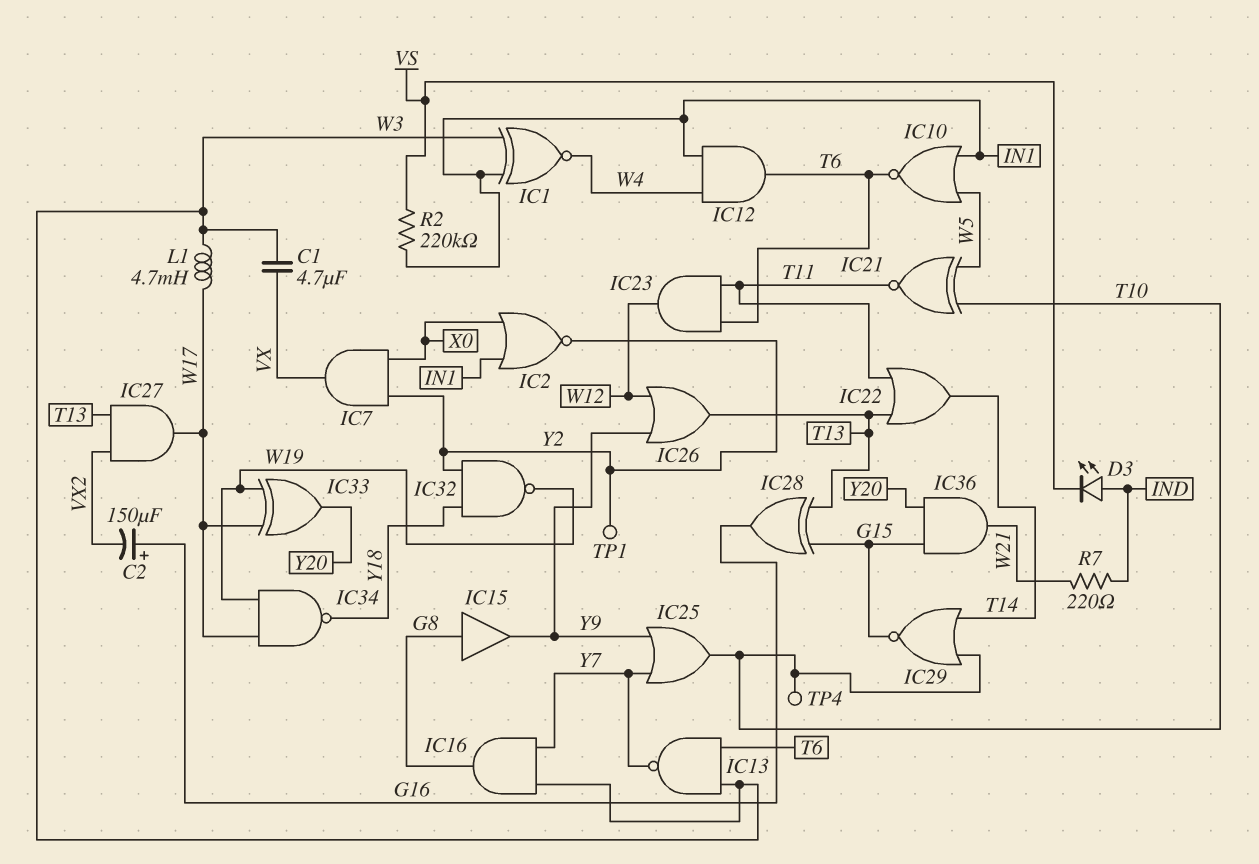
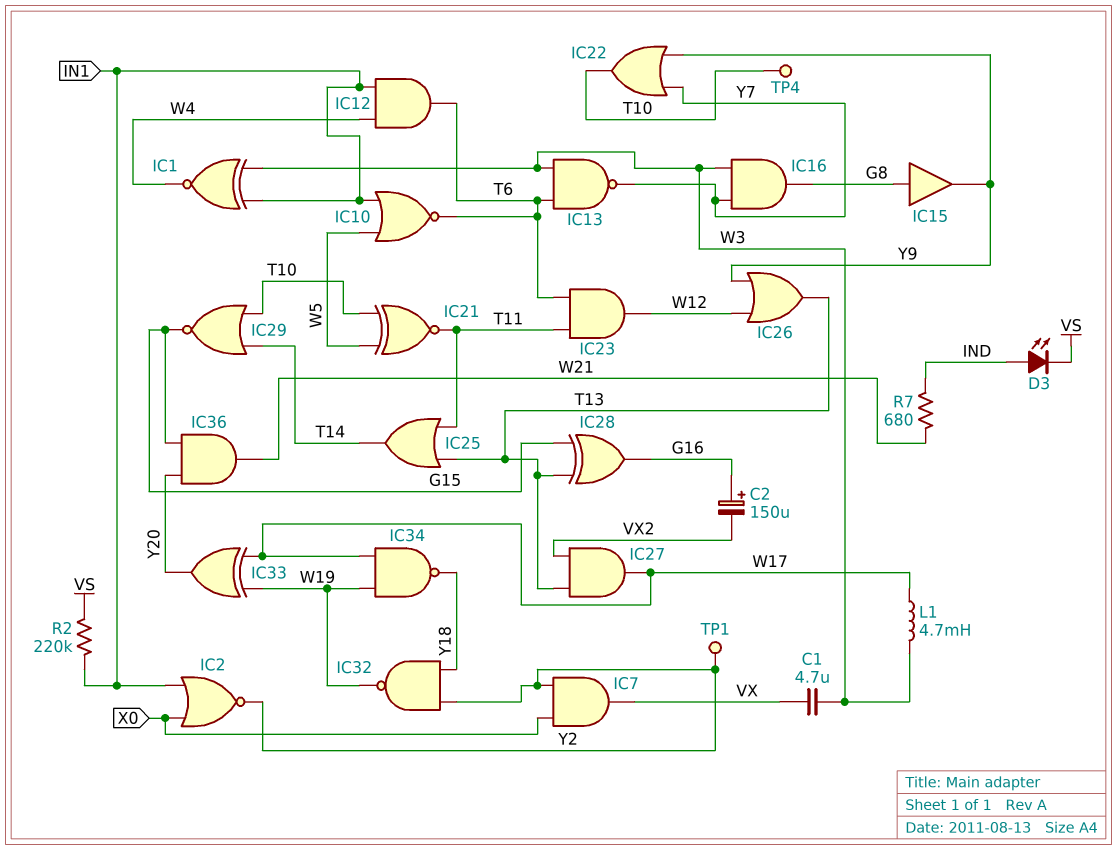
IC22: OR (in T11, in T13, out T14) -> OR (in Y7, in Y9, out T10)
IC25: OR (in Y7, in Y9, out T10) -> OR (in T11, in T13, out T14)
R7: 220 (IND, W21) -> 680 (IND, W21)

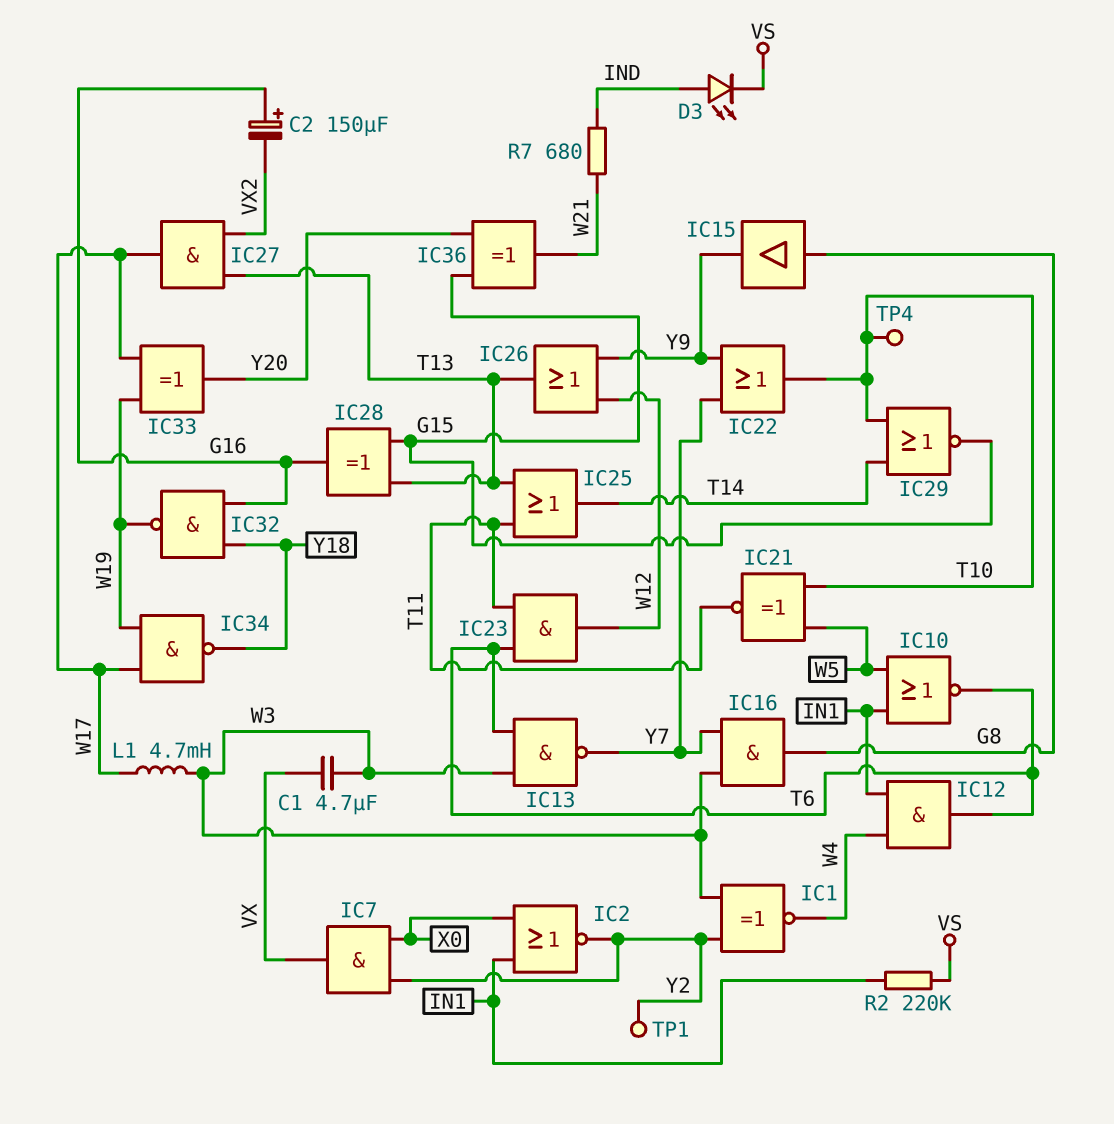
IC1: XNOR (in IN1, in W3, out W4) -> XNOR (in W3, in Y2, out W4)
IC32: NAND (in Y2, in Y18, out W19) -> NAND (in G16, in Y18, out W19)
IC36: AND (in G15, in Y20, out W21) -> XOR (in G15, in Y20, out W21)

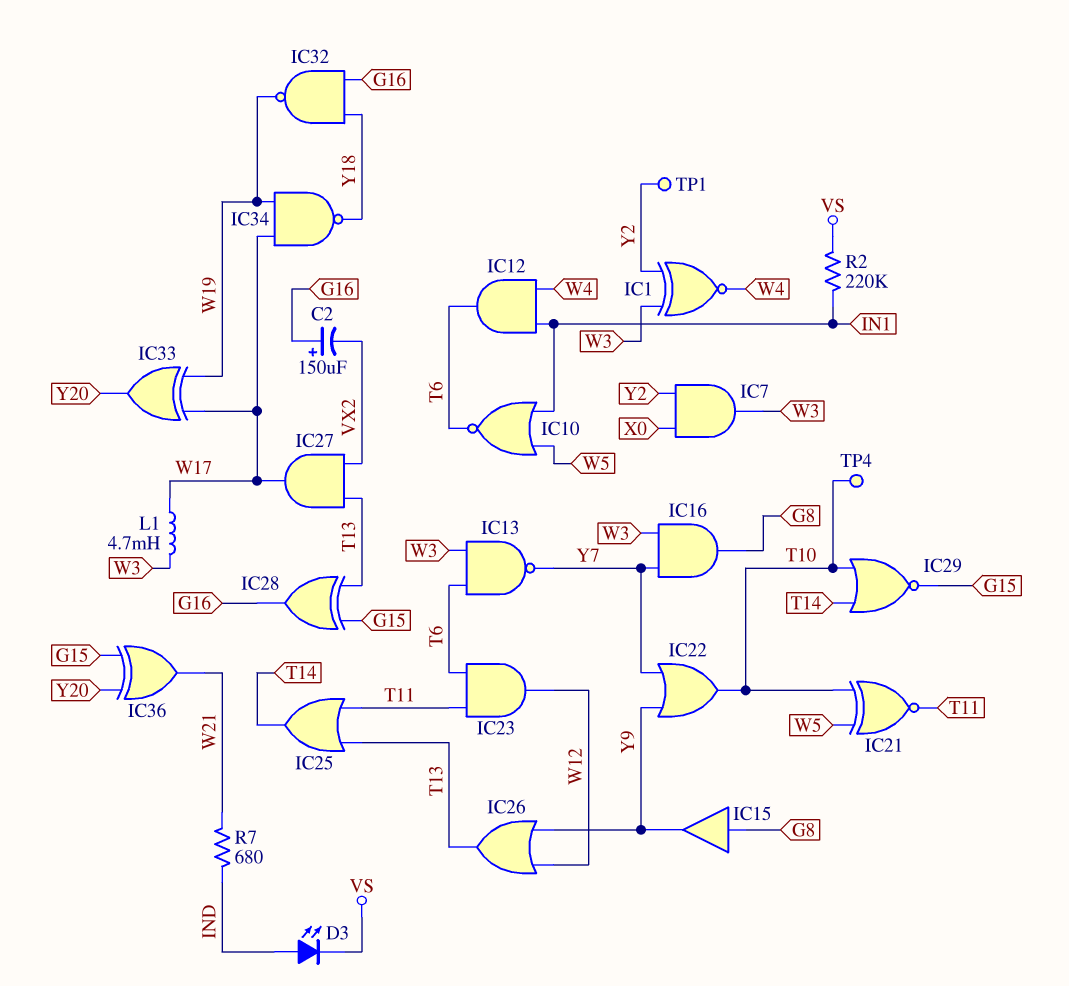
C1: 4.7uF (VX, W3) -> none
IC2: NOR (in IN1, in X0, out Y2) -> none
IC7: AND (in X0, in Y2, out VX) -> AND (in X0, in Y2, out W3)

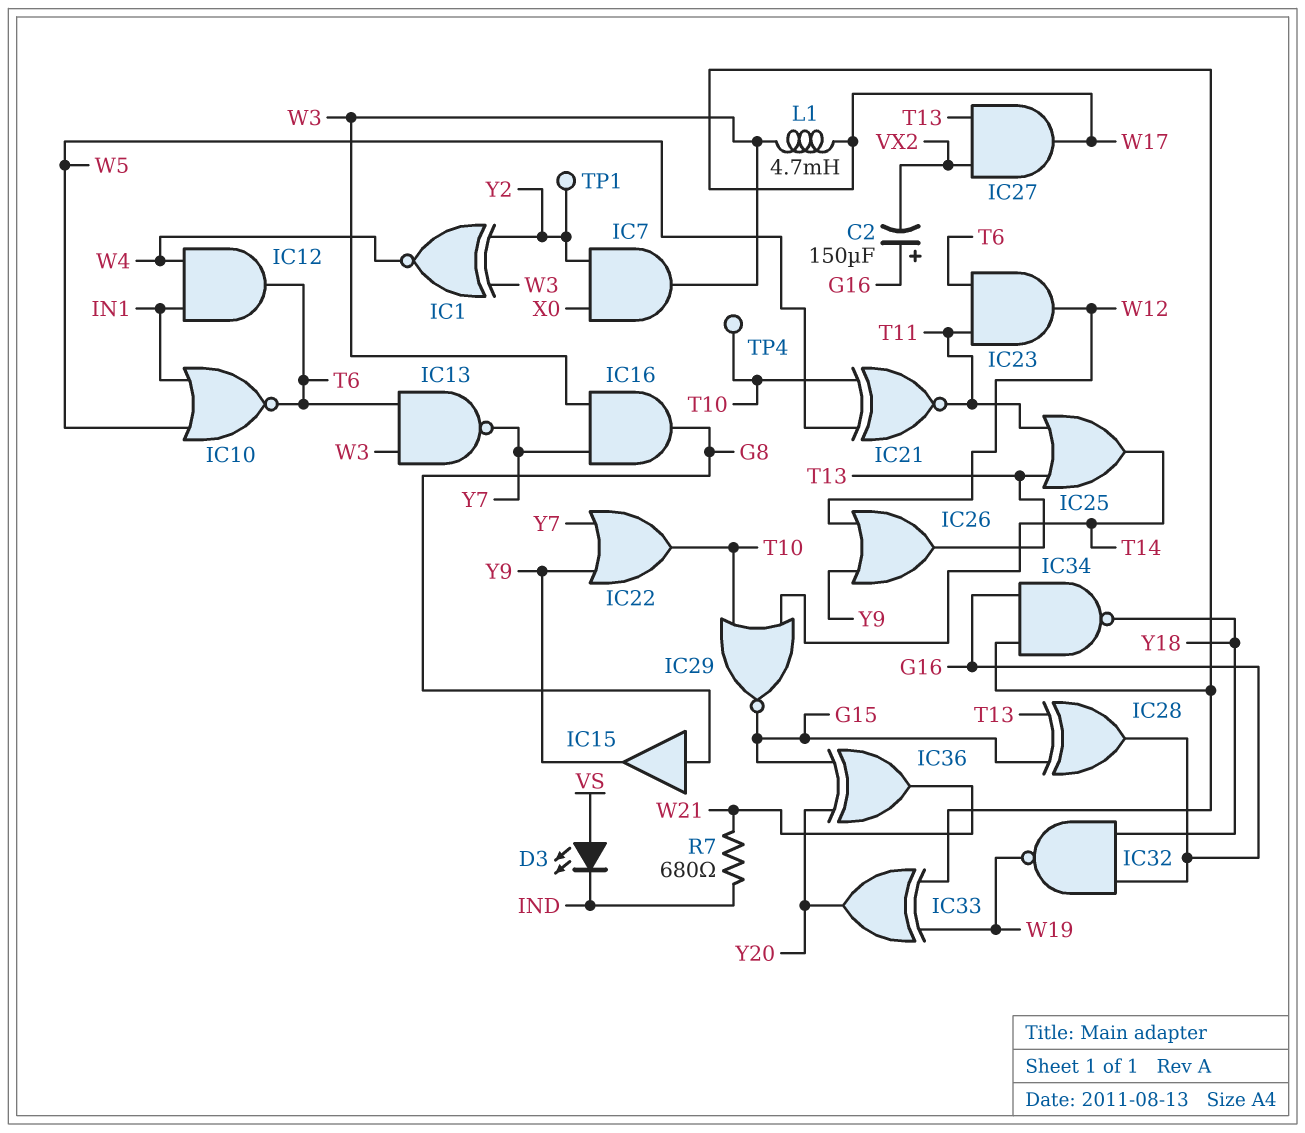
D3: LED (A IND, K VS) -> LED (A VS, K IND)
IC34: NAND (in W17, in W19, out Y18) -> NAND (in G16, in W17, out Y18)
R2: 220k (IN1, VS) -> none

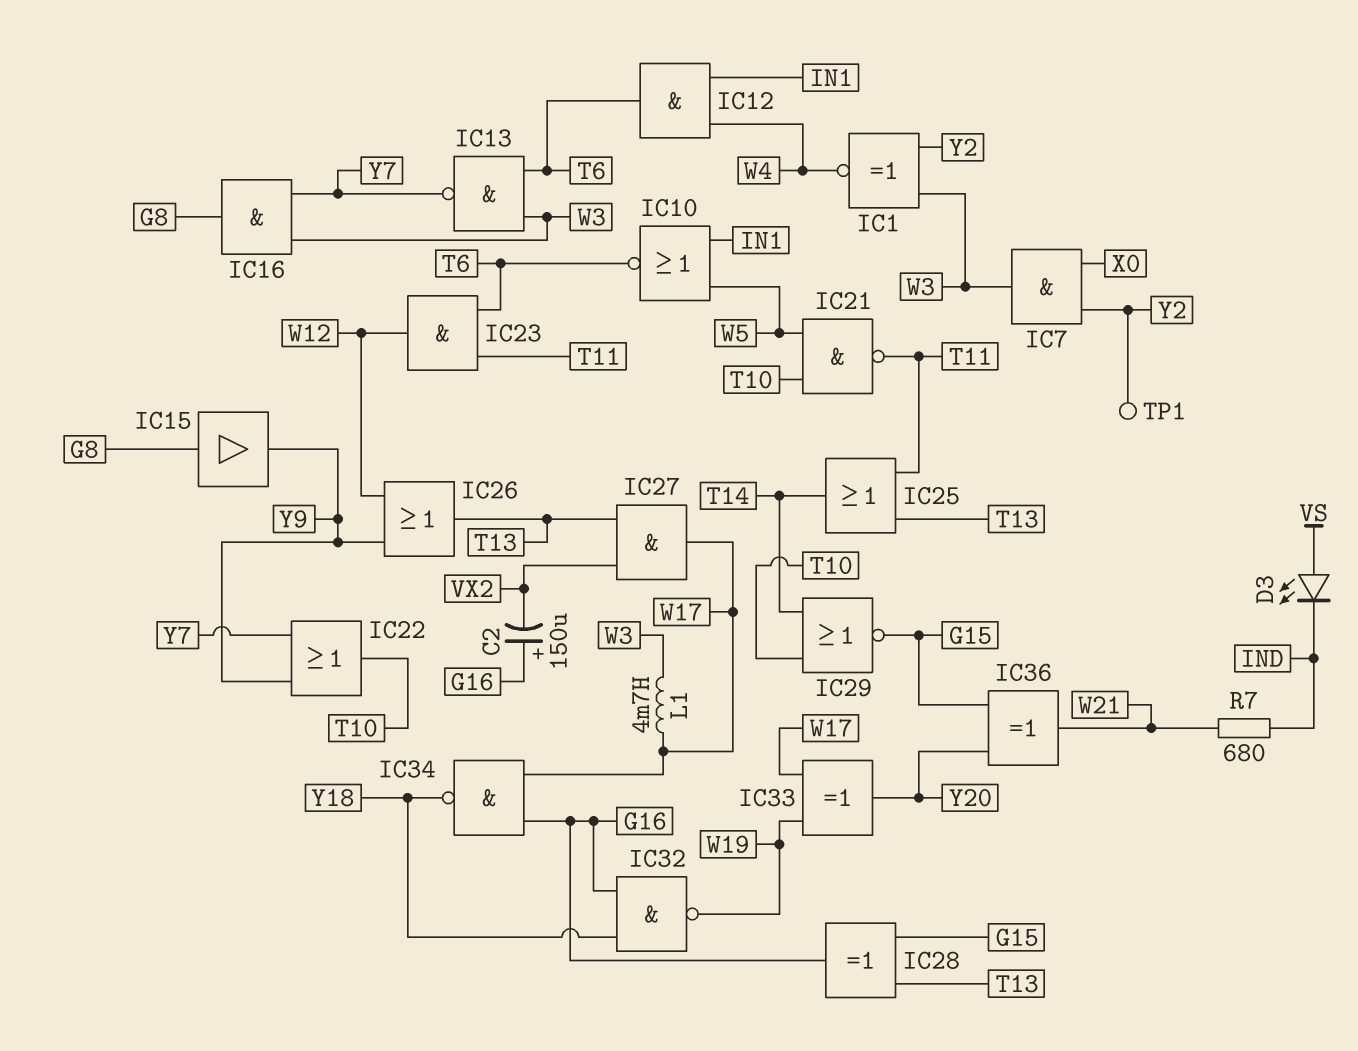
IC21: XNOR (in T10, in W5, out T11) -> NAND (in T10, in W5, out T11)
TP4: test point (T10) -> none

